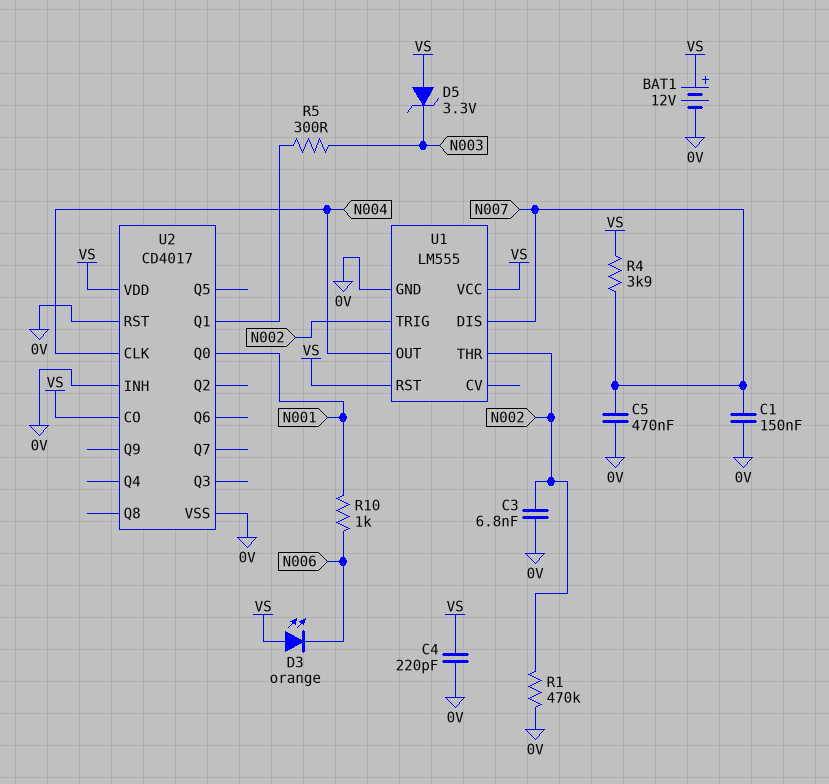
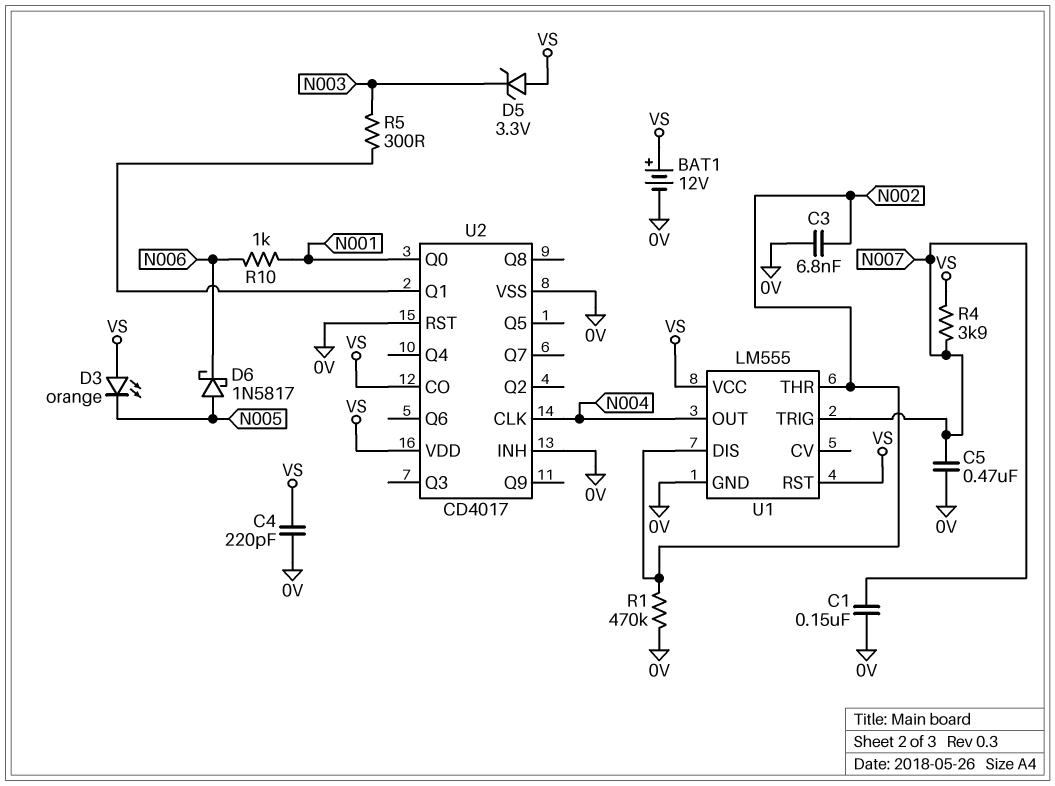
D3: LED orange (A VS, K N006) -> LED orange (A VS, K N005)
D6: none -> schottky 1N5817 (A N005, K N006)
U1 pin DIS: N007 -> N002
U1 pin TRIG: N002 -> N007

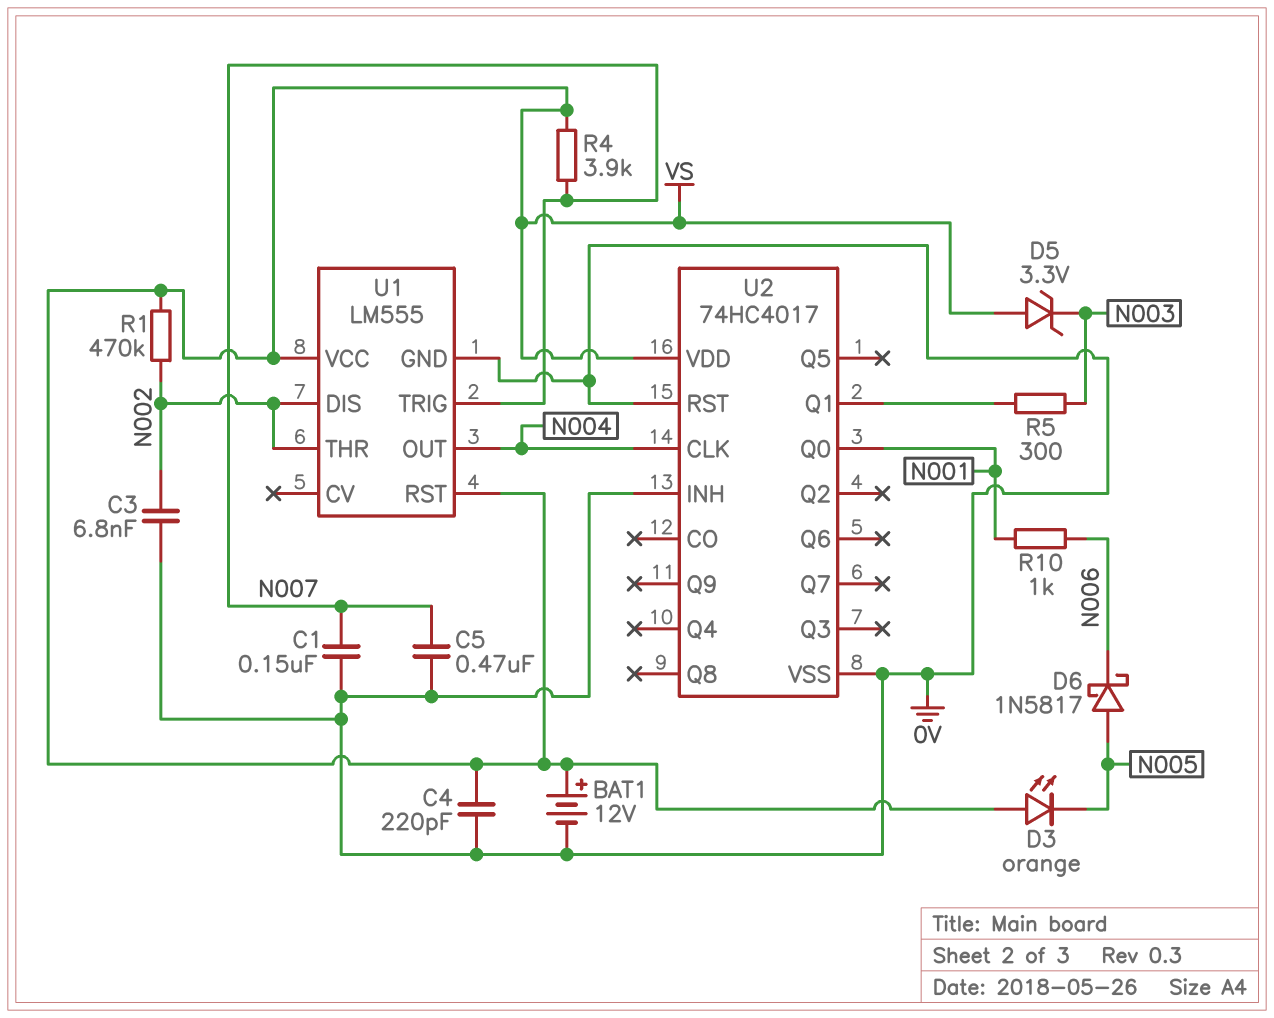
R1: 470k (0V, N002) -> 470k (N002, VS)
U2: CD4017 -> 74HC4017
U2 pin CO: VS -> none

